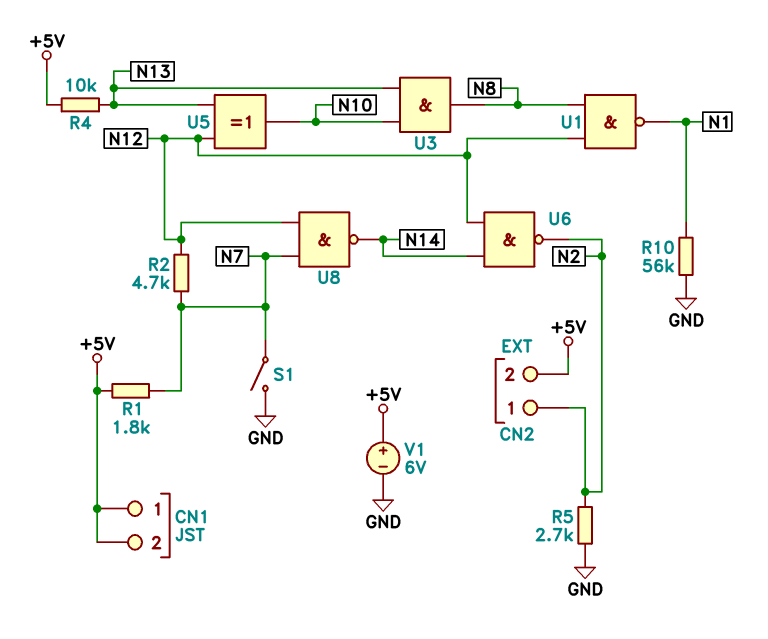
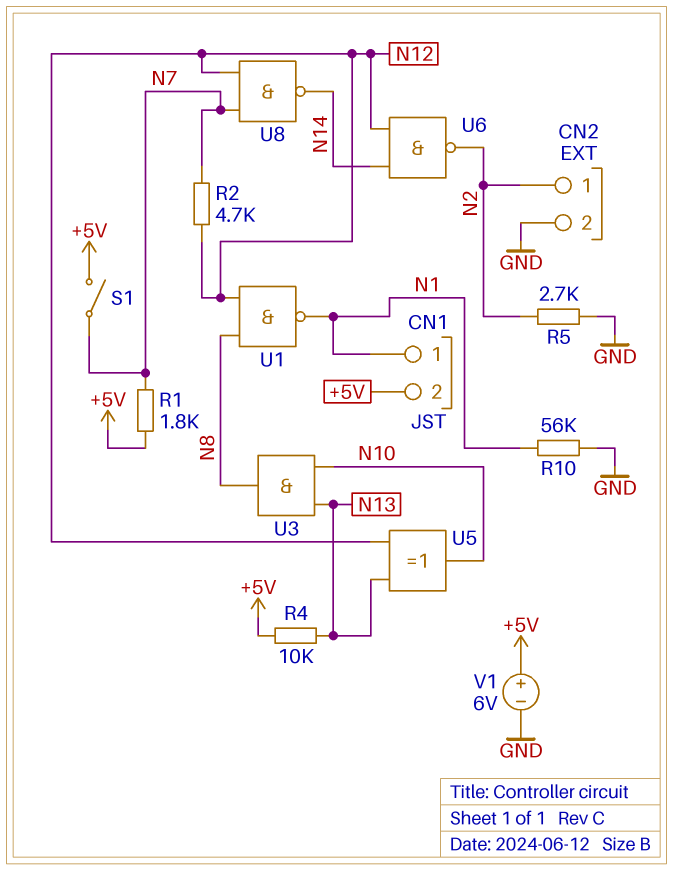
CN1 pin 1: +5V -> N1
CN2 pin 2: +5V -> GND
S1: switch (GND, N7) -> switch (+5V, N7)

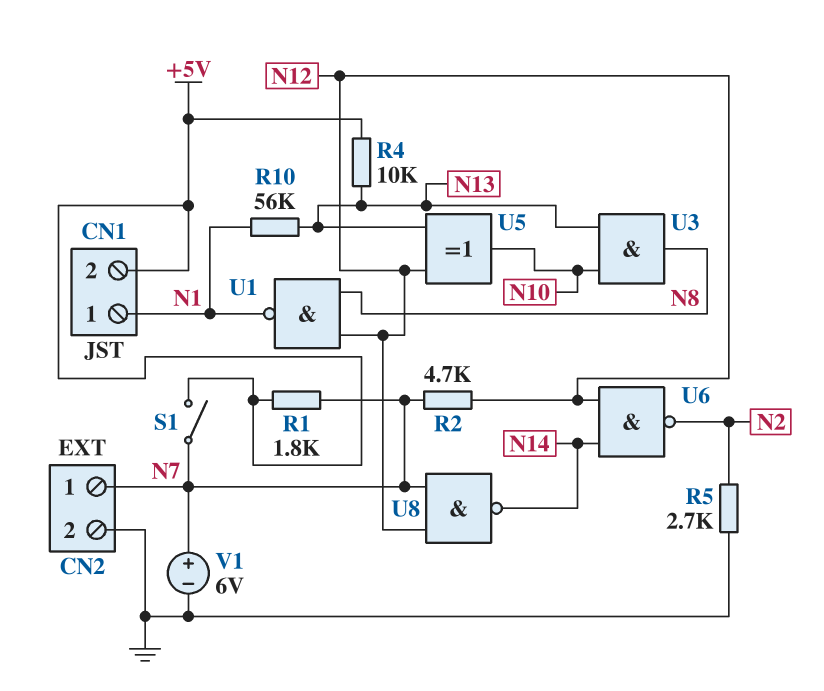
CN2 pin 1: N2 -> N7
R10: 56k (GND, N1) -> 56k (N1, N13)
V1: 6V (plus +5V, minus GND) -> 6V (plus N7, minus GND)

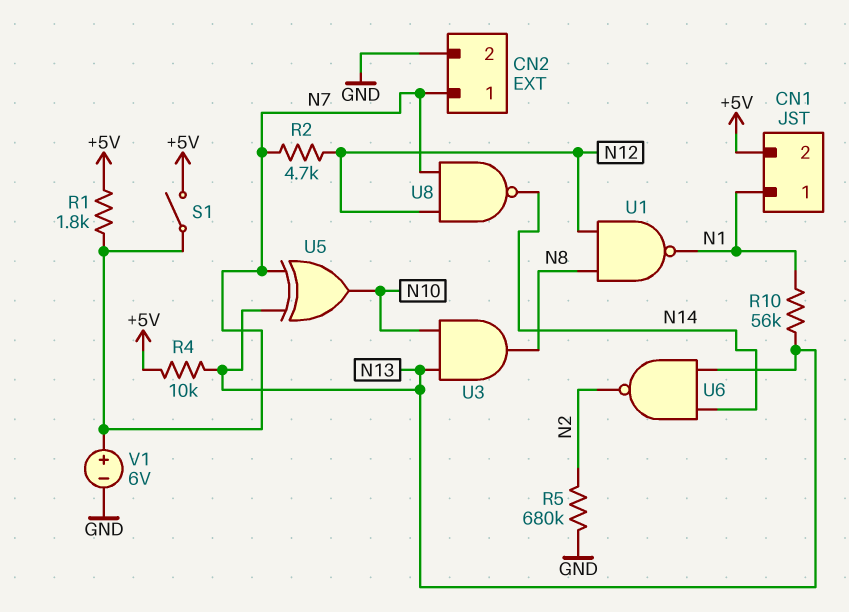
R5: 2.7k (GND, N2) -> 680k (GND, N2)
U5: XOR (in N12, in N13, out N10) -> XOR (in N7, in N13, out N10)
U6: NAND (in N12, in N14, out N2) -> NAND (in N13, in N14, out N2)

